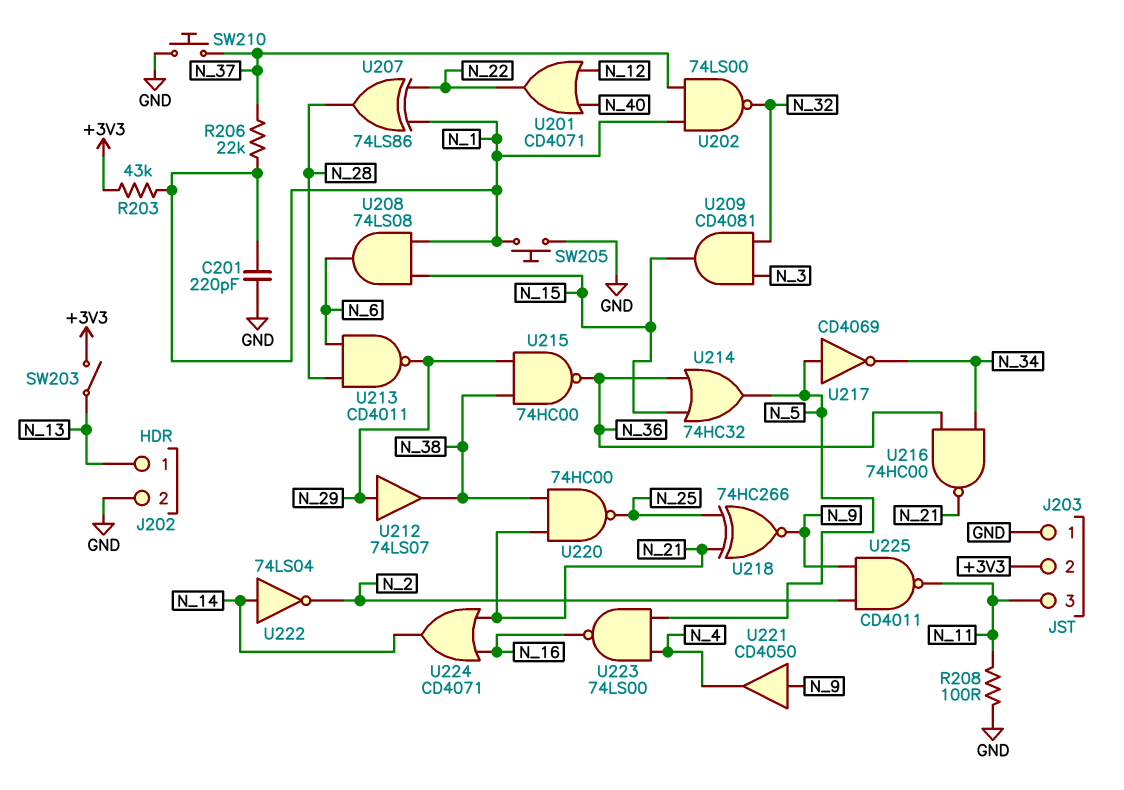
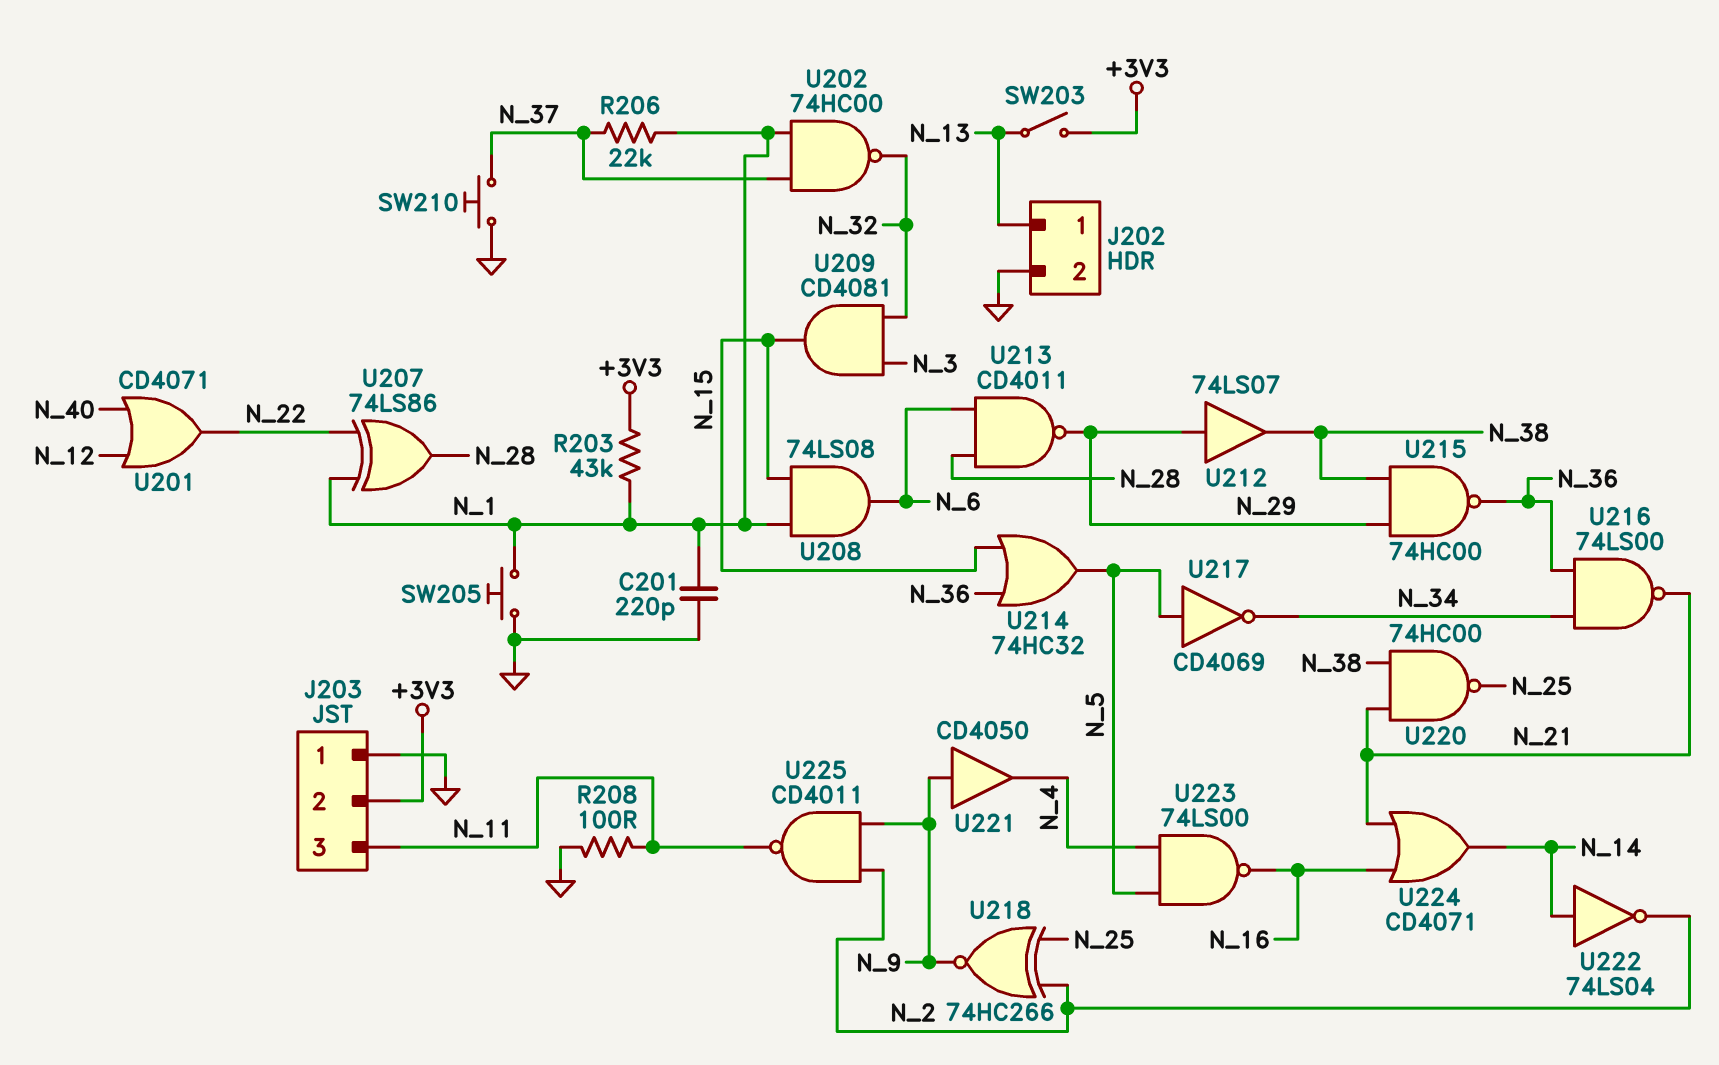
U202: NAND 74LS00 (in N_1, in N_37, out N_32) -> NAND 74HC00 (in N_1, in N_37, out N_32)
U216: NAND 74HC00 (in N_34, in N_36, out N_21) -> NAND 74LS00 (in N_34, in N_36, out N_21)
U218: XNOR 74HC266 (in N_21, in N_25, out N_9) -> XNOR 74HC266 (in N_2, in N_25, out N_9)

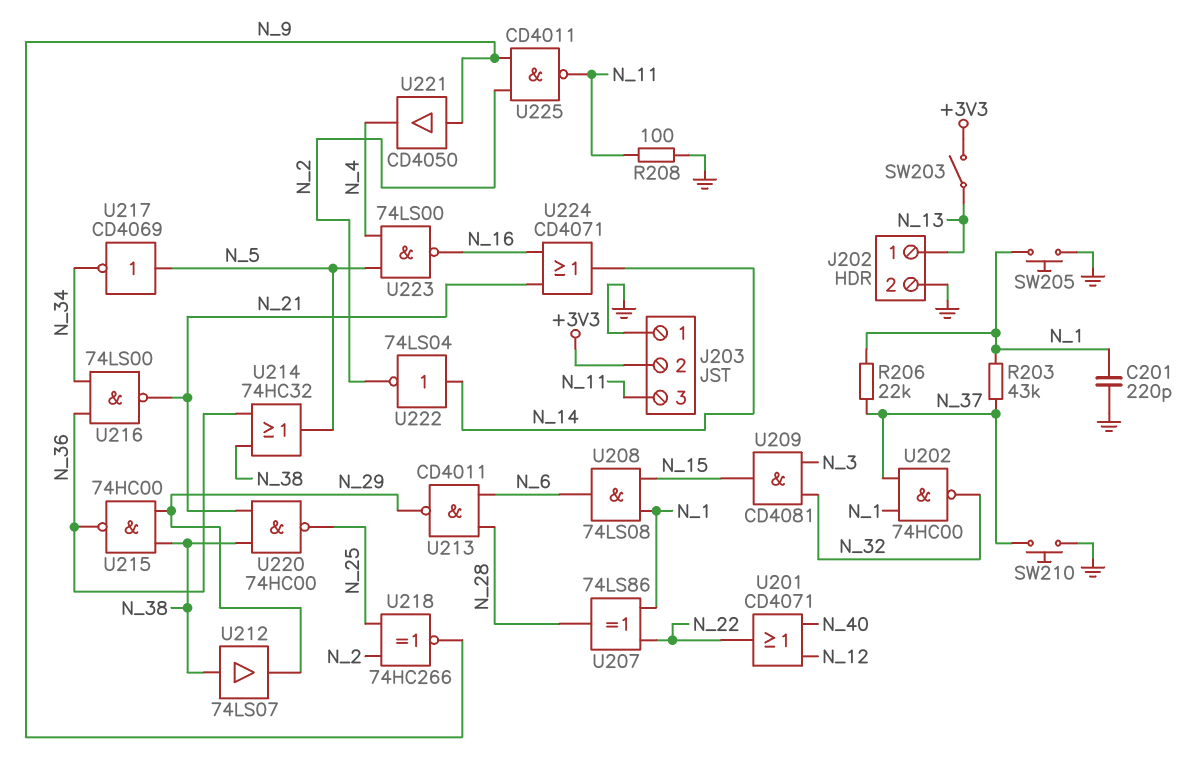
R203: 43k (+3V3, N_1) -> 43k (N_1, N_37)
U212: buffer 74LS07 (in N_29, out N_38) -> buffer 74LS07 (in N_38, out N_29)
U214: OR 74HC32 (in N_15, in N_36, out N_5) -> OR 74HC32 (in N_36, in N_38, out N_5)

